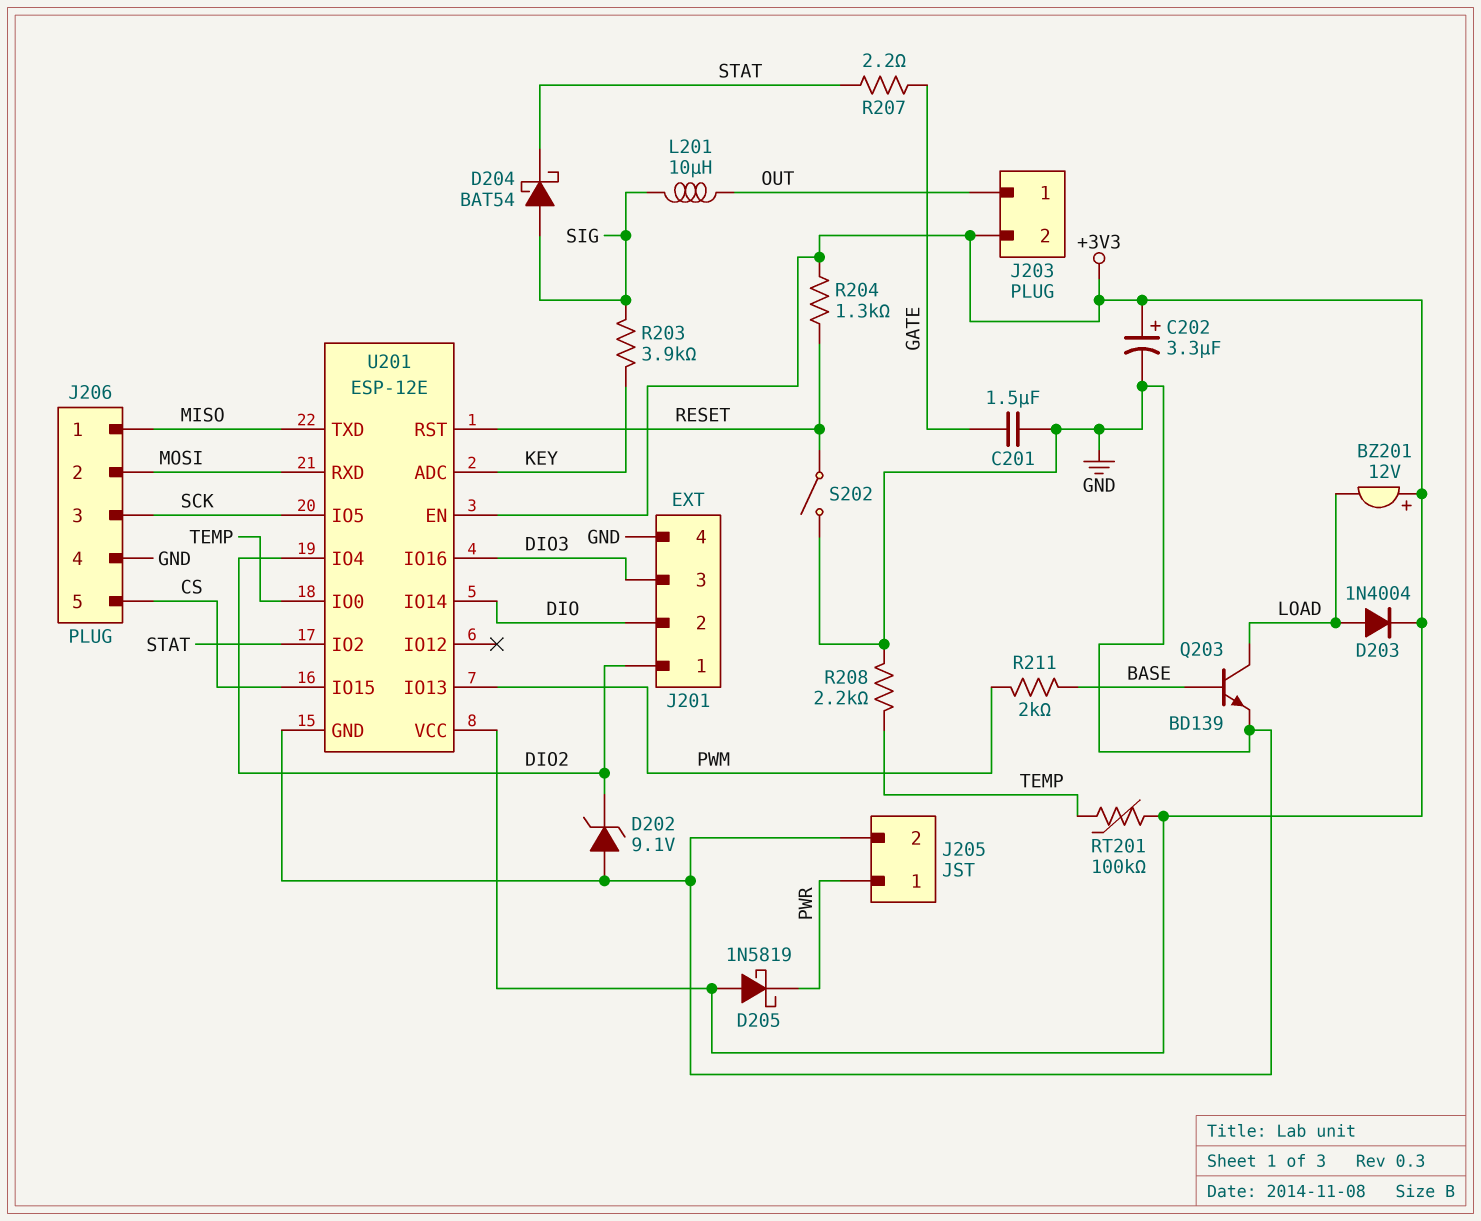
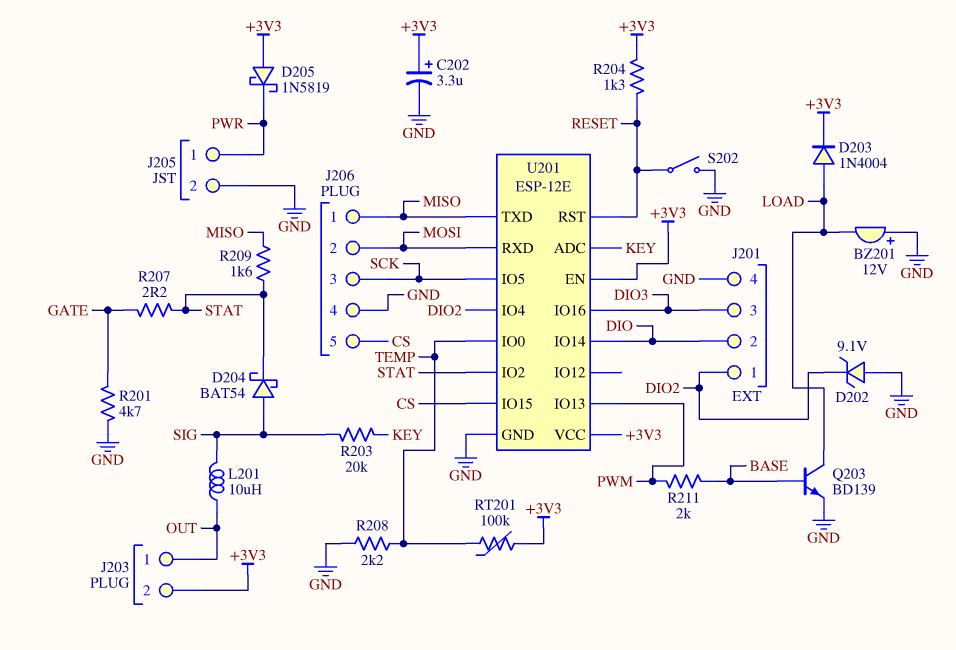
BZ201: buzzer 12V (plus +3V3, minus LOAD) -> buzzer 12V (plus GND, minus LOAD)
C201: 1.5uF (GATE, GND) -> none
R201: none -> 4.7k (GATE, GND)
R203: 3.9k (KEY, SIG) -> 20k (KEY, SIG)
R209: none -> 1.6k (MISO, STAT)

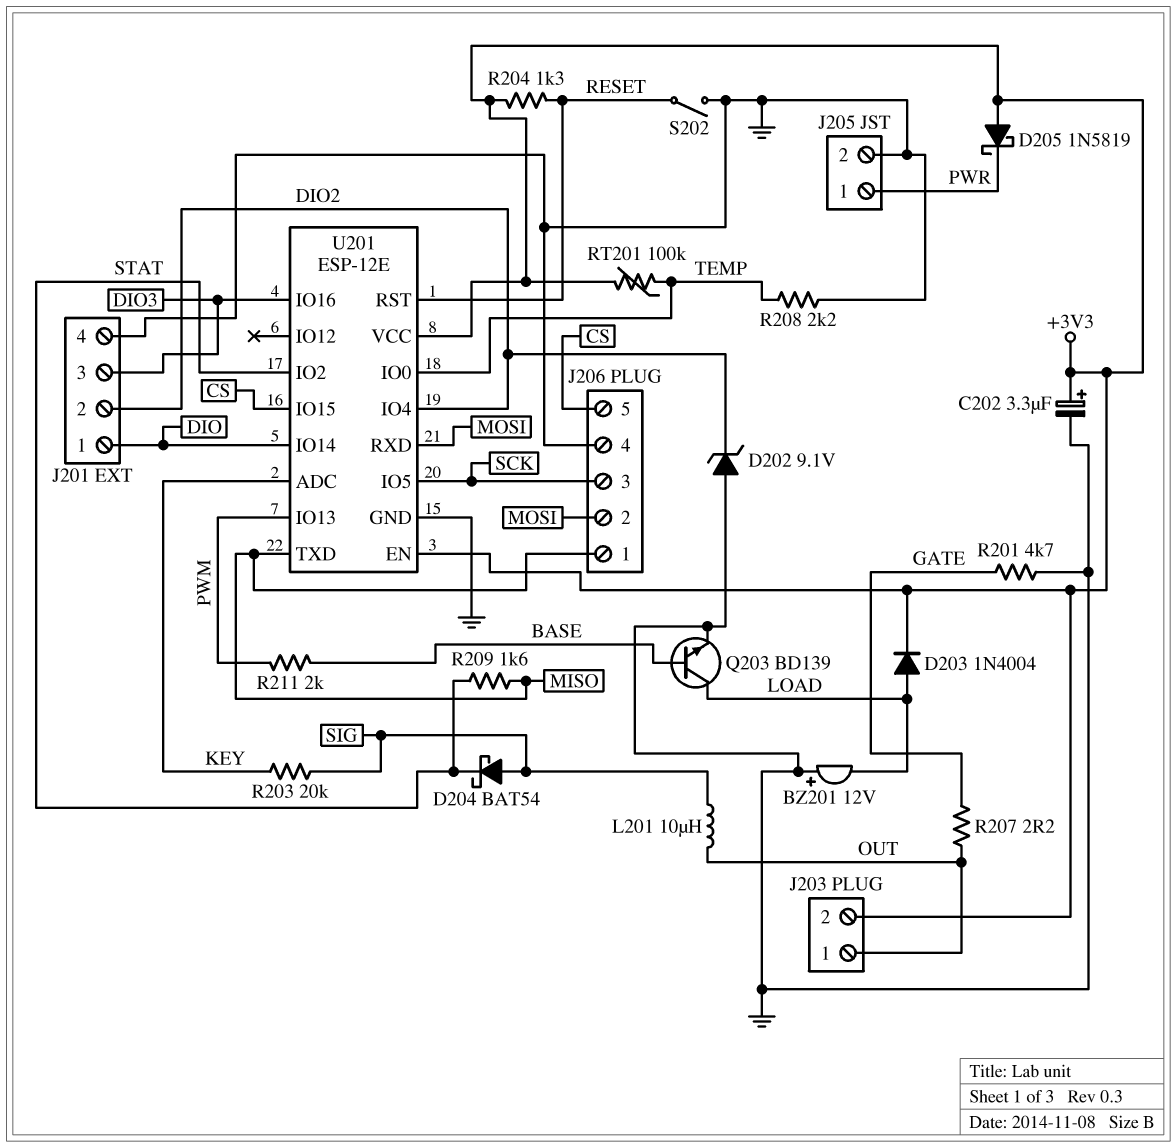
J201 pin 1: DIO2 -> DIO
J201 pin 2: DIO -> DIO2
R207: 2.2 (GATE, STAT) -> 2.2 (GATE, OUT)

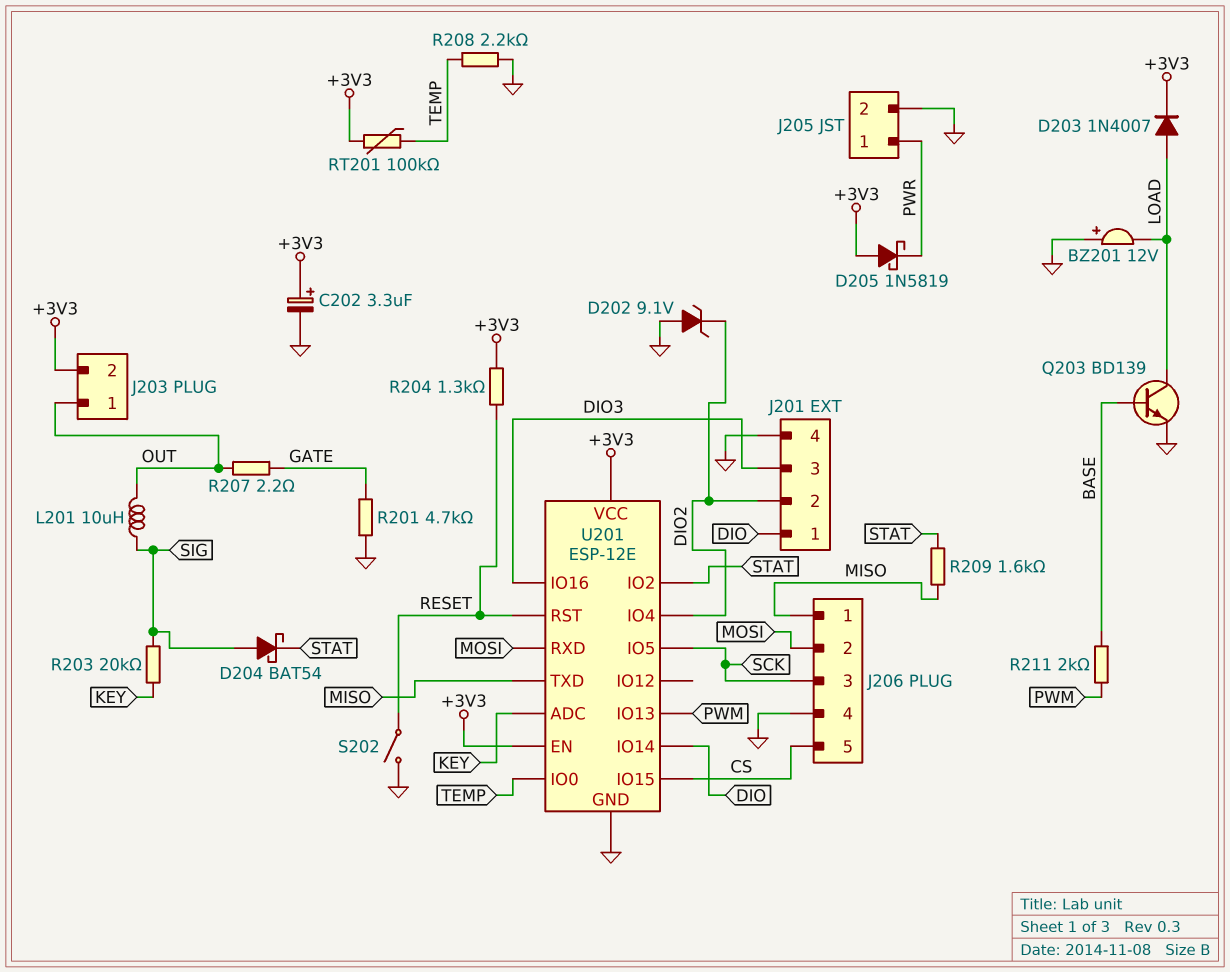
D203: diode 1N4004 (A LOAD, K +3V3) -> diode 1N4007 (A LOAD, K +3V3)

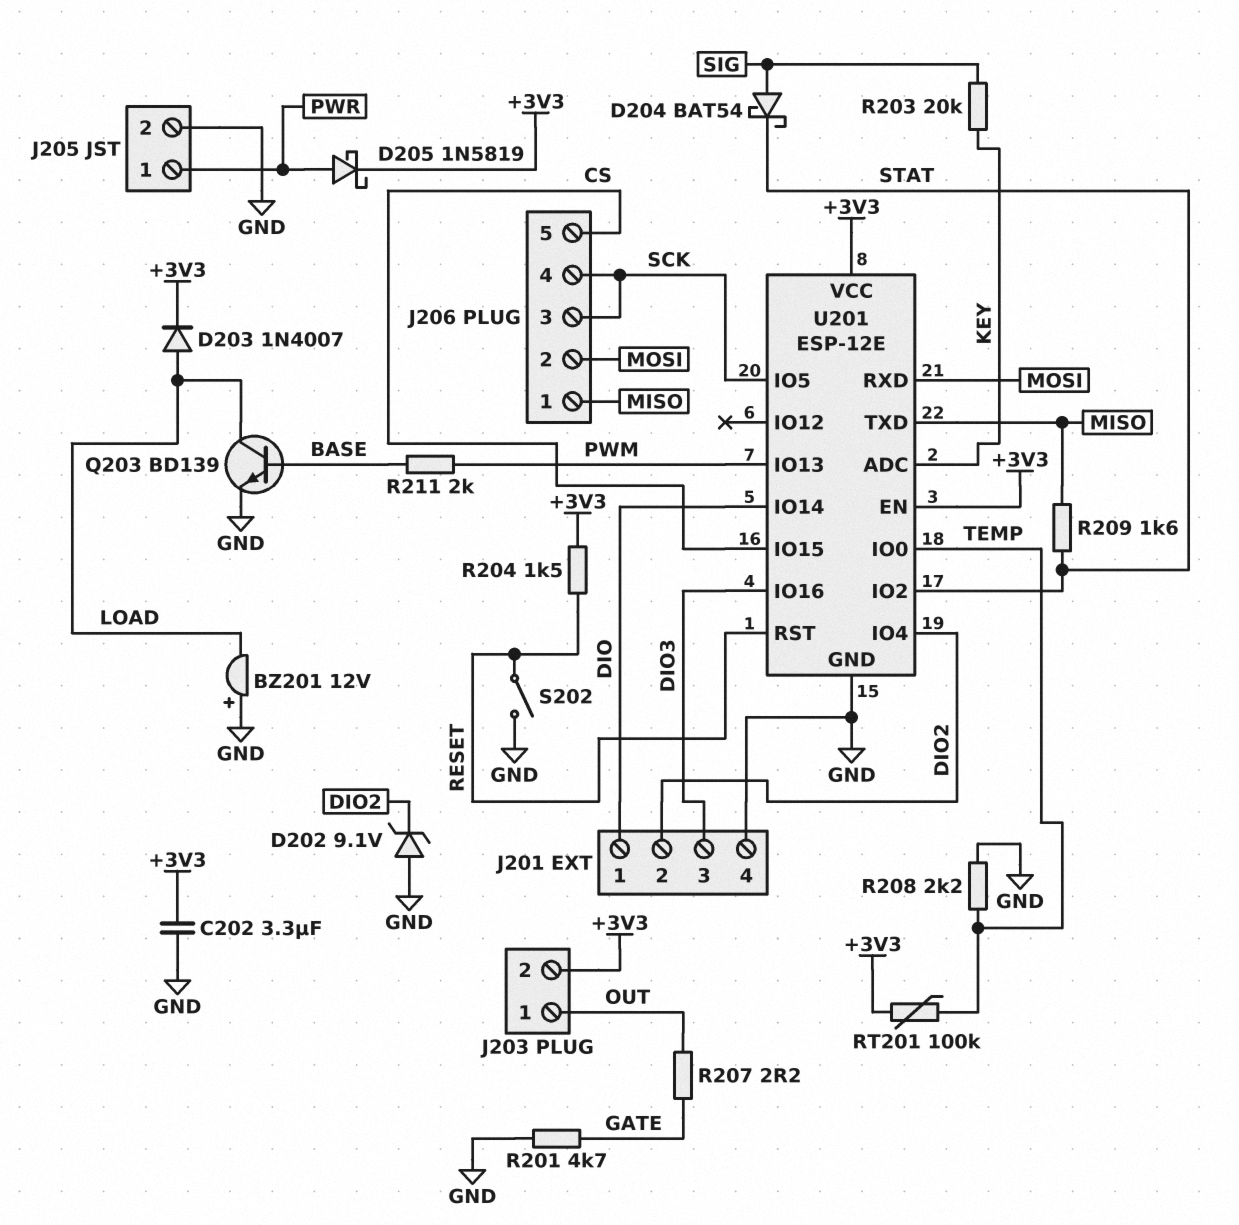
C202: 3.3uF (plus +3V3, minus GND) -> 3.3uF (+3V3, GND)
D205: schottky 1N5819 (A +3V3, K PWR) -> schottky 1N5819 (A PWR, K +3V3)
J206 pin 4: GND -> SCK
L201: 10uH (OUT, SIG) -> none
R204: 1.3k (+3V3, RESET) -> 1.5k (+3V3, RESET)

